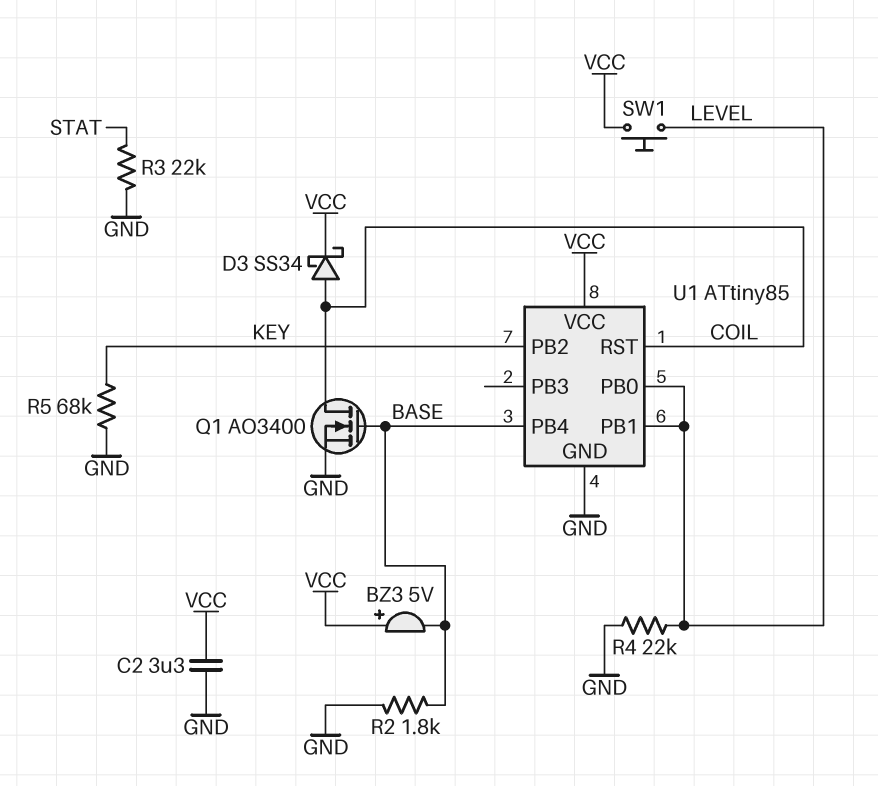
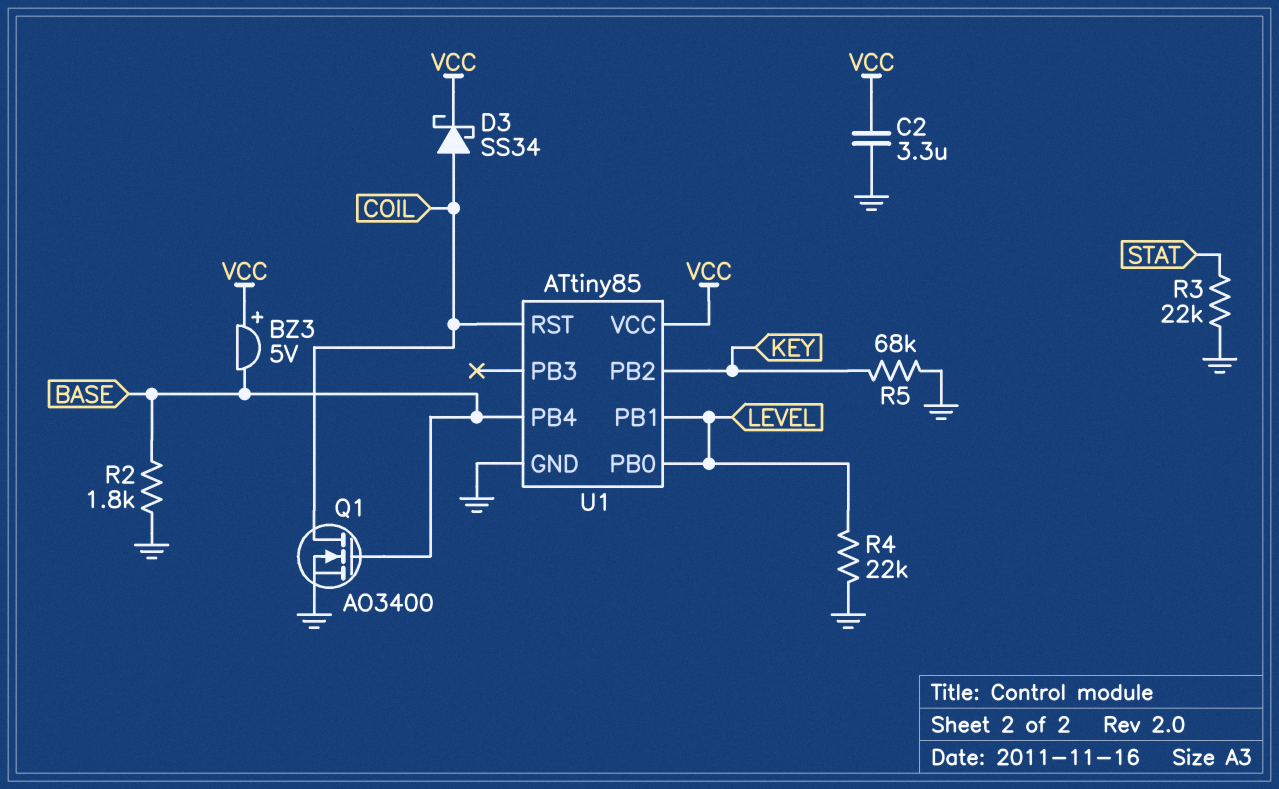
SW1: button (LEVEL, VCC) -> none

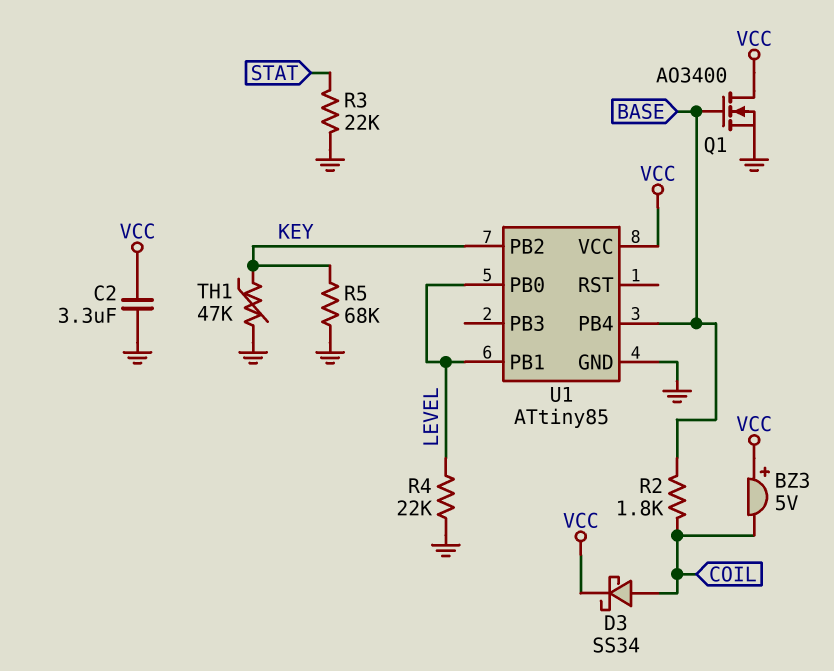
BZ3: buzzer 5V (plus VCC, minus BASE) -> buzzer 5V (plus VCC, minus COIL)
Q1: NMOS AO3400 (G BASE, D COIL, S GND) -> NMOS AO3400 (G BASE, D VCC, S GND)
R2: 1.8k (BASE, GND) -> 1.8k (BASE, COIL)
TH1: none -> 47k (GND, KEY)
U1 pin RST: COIL -> none

